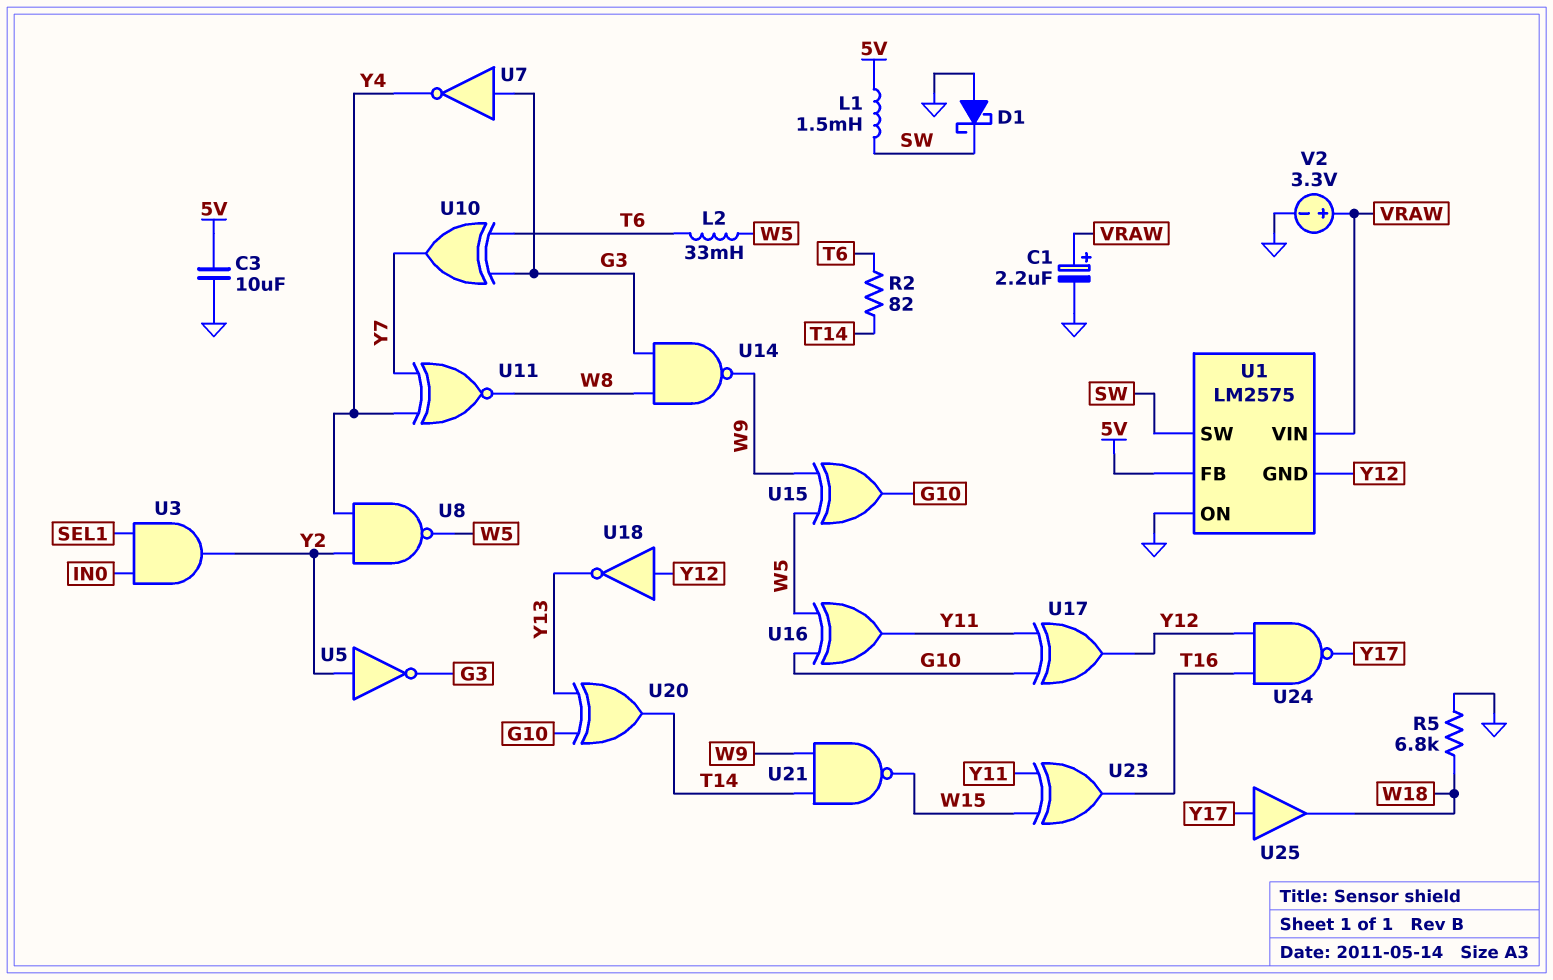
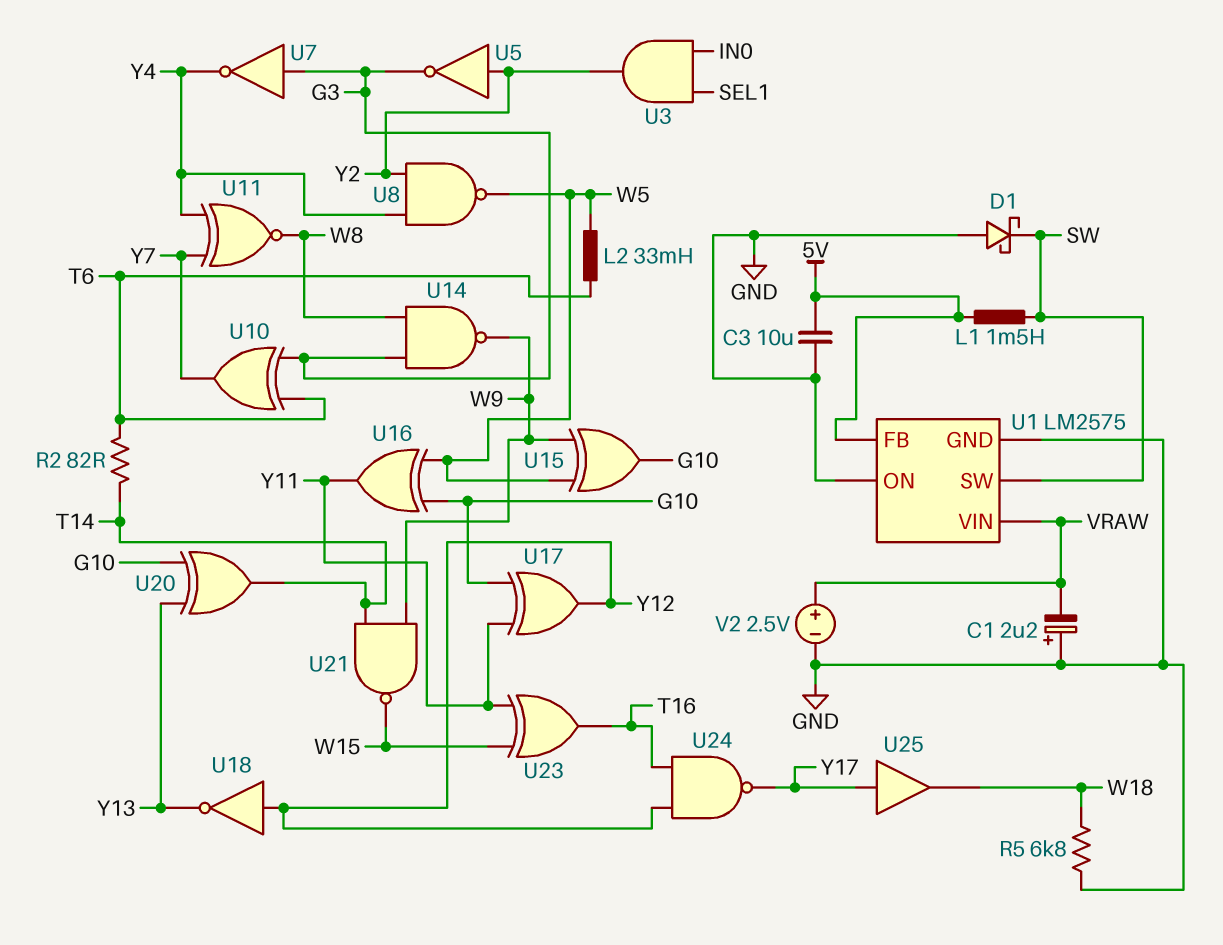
C1: 2.2uF (plus VRAW, minus GND) -> 2.2uF (plus GND, minus VRAW)
U1 pin GND: Y12 -> GND
V2: 3.3V (plus VRAW, minus GND) -> 2.5V (plus VRAW, minus GND)

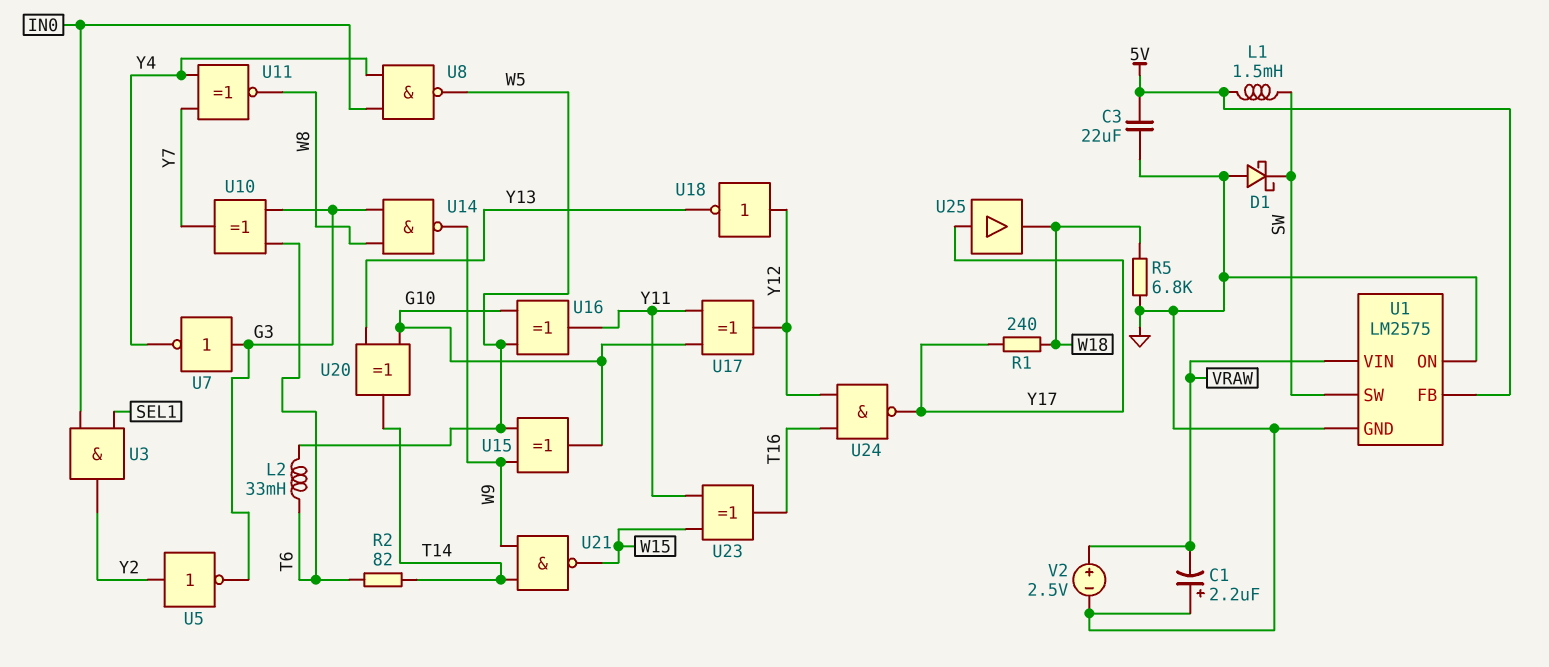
C3: 10uF (5V, GND) -> 22uF (5V, GND)
R1: none -> 240 (W18, Y17)
U8: NAND (in Y2, in Y4, out W5) -> NAND (in IN0, in Y4, out W5)

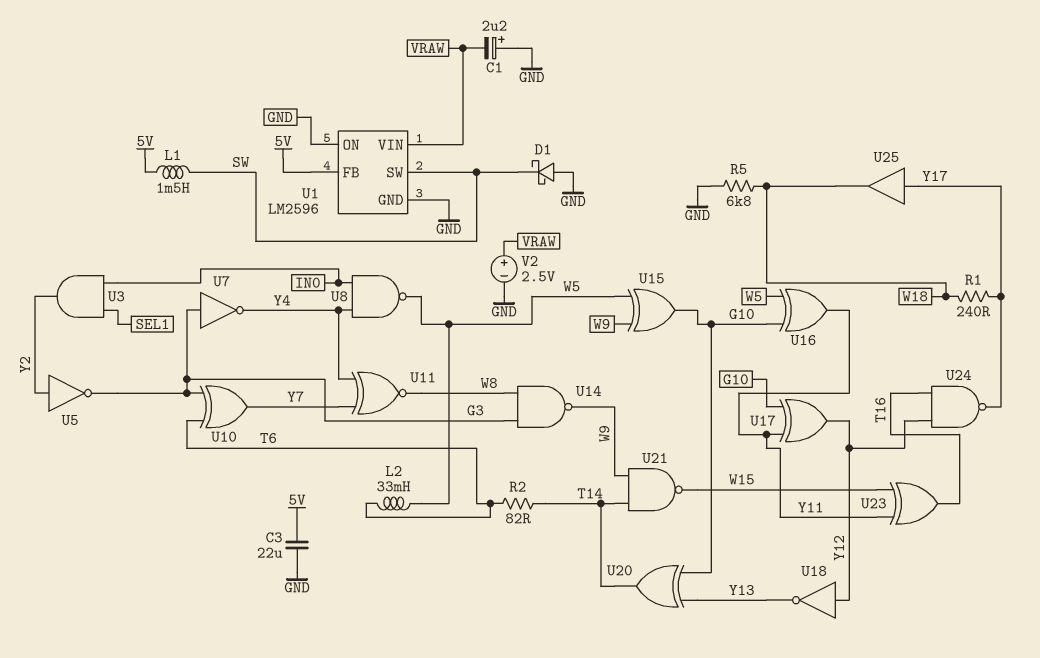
U1: LM2575 -> LM2596

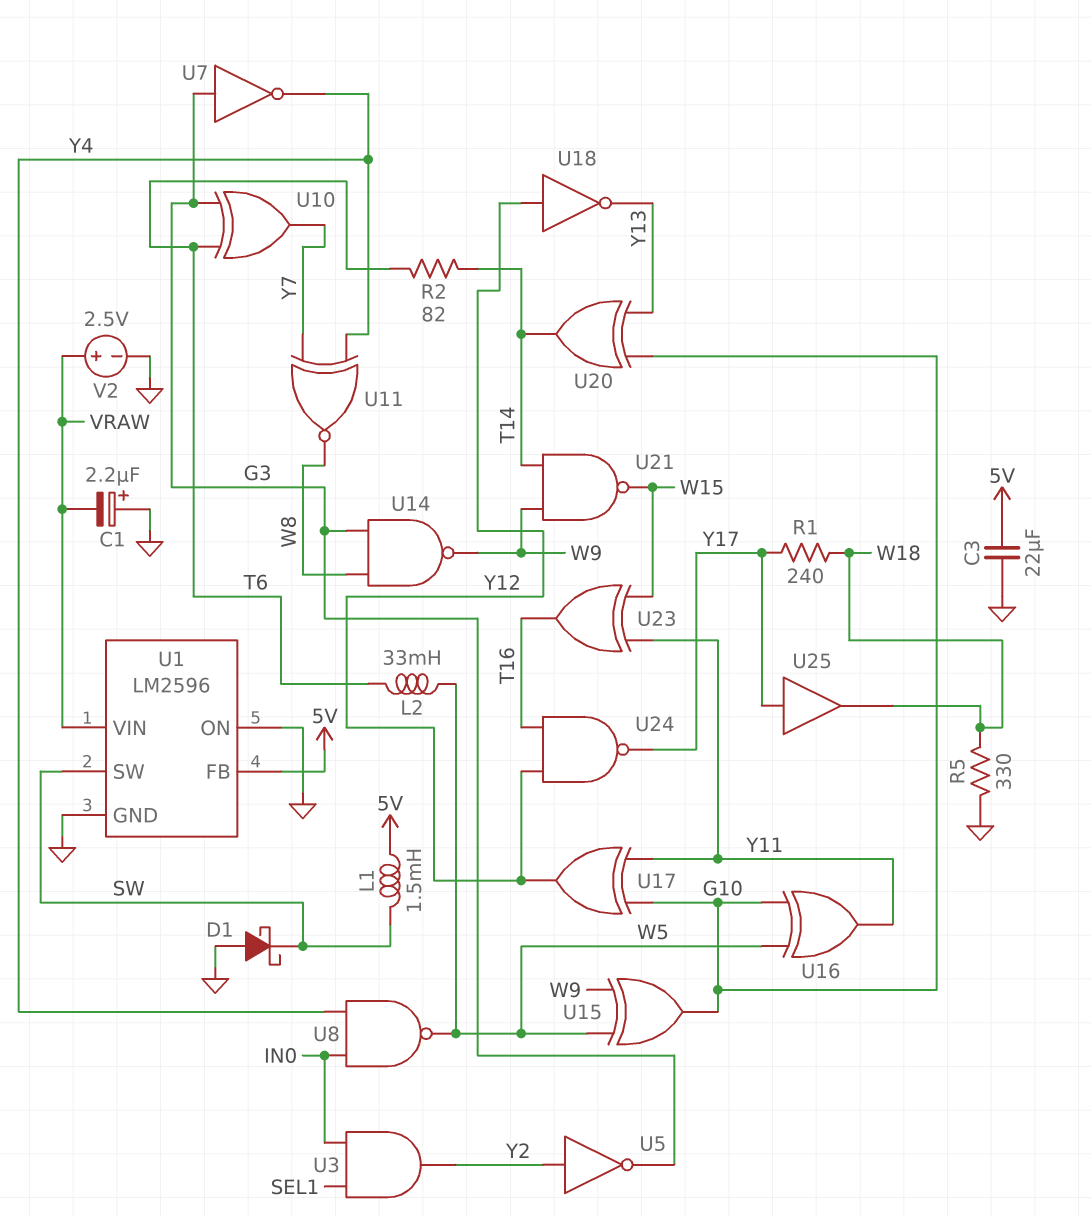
R5: 6.8k (GND, W18) -> 330 (GND, W18)

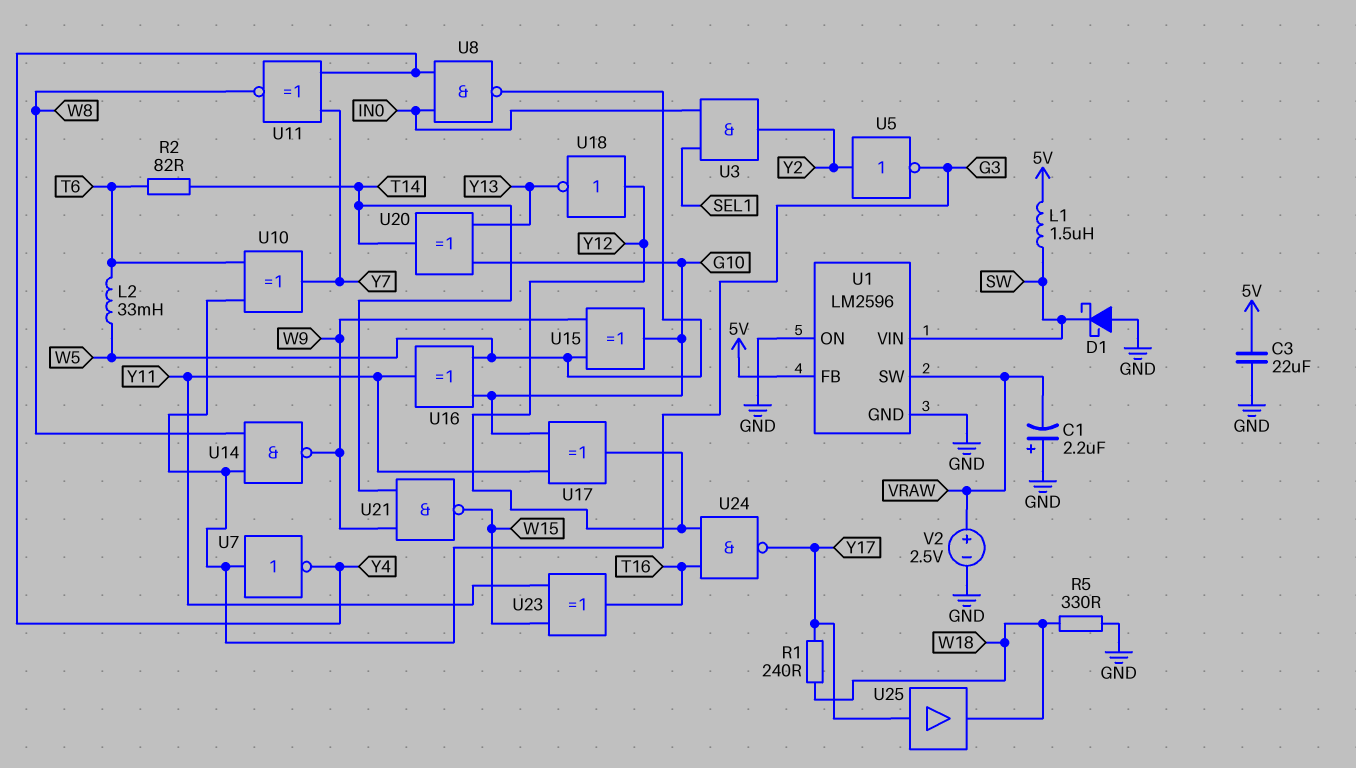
L1: 1.5mH (5V, SW) -> 1.5uH (5V, SW)
U1 pin SW: SW -> VRAW
U1 pin VIN: VRAW -> SW

